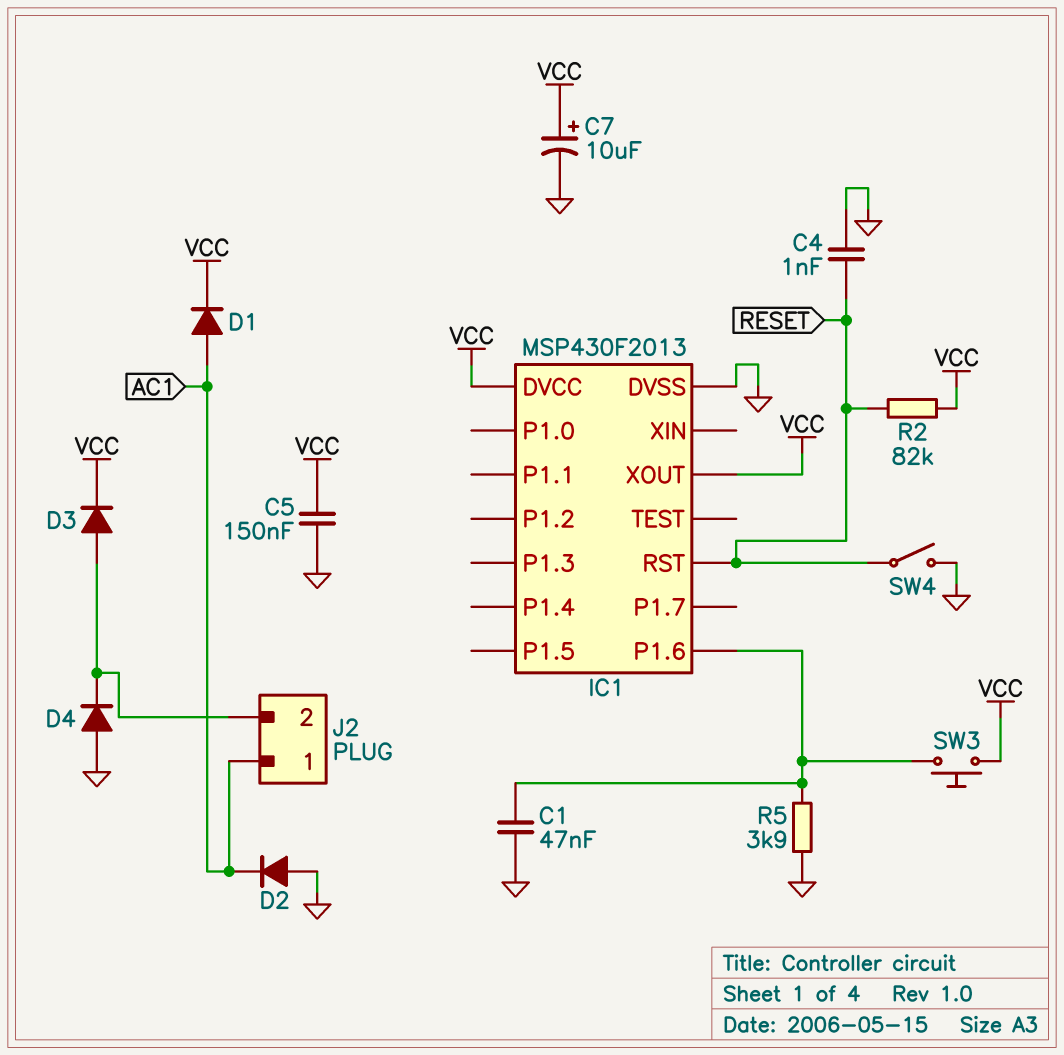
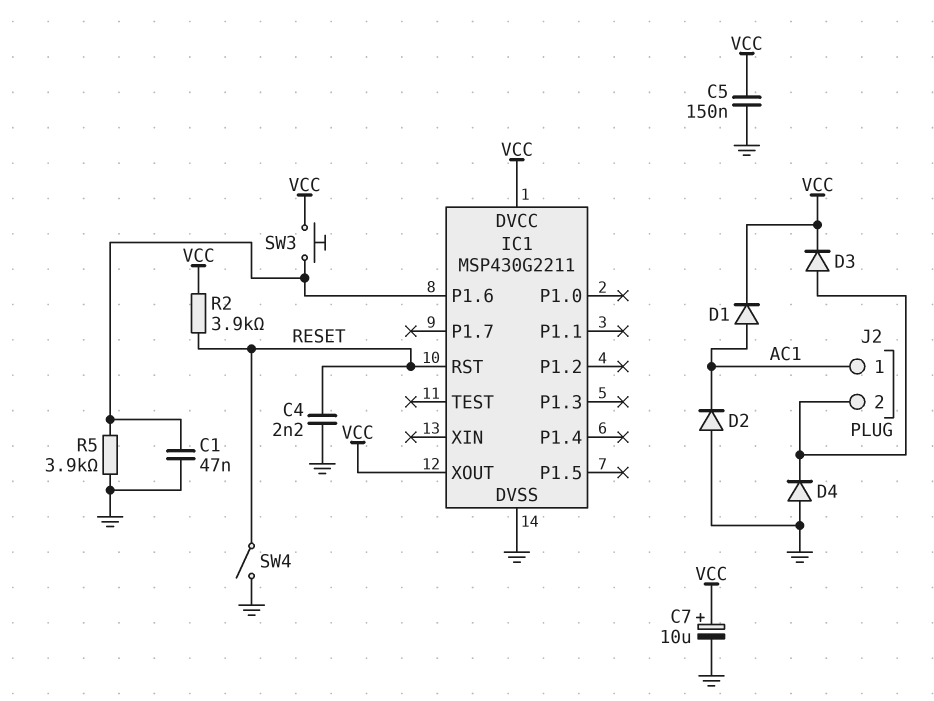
C4: 1nF (GND, RESET) -> 2.2nF (GND, RESET)
IC1: MSP430F2013 -> MSP430G2211
R2: 82k (RESET, VCC) -> 3.9k (RESET, VCC)

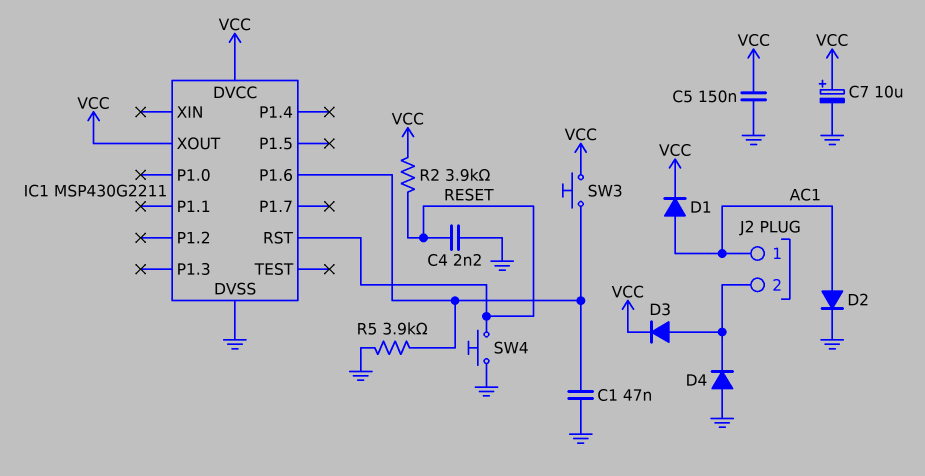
D2: diode (A GND, K AC1) -> diode (A AC1, K GND)
SW4: switch (GND, RESET) -> button (GND, RESET)

